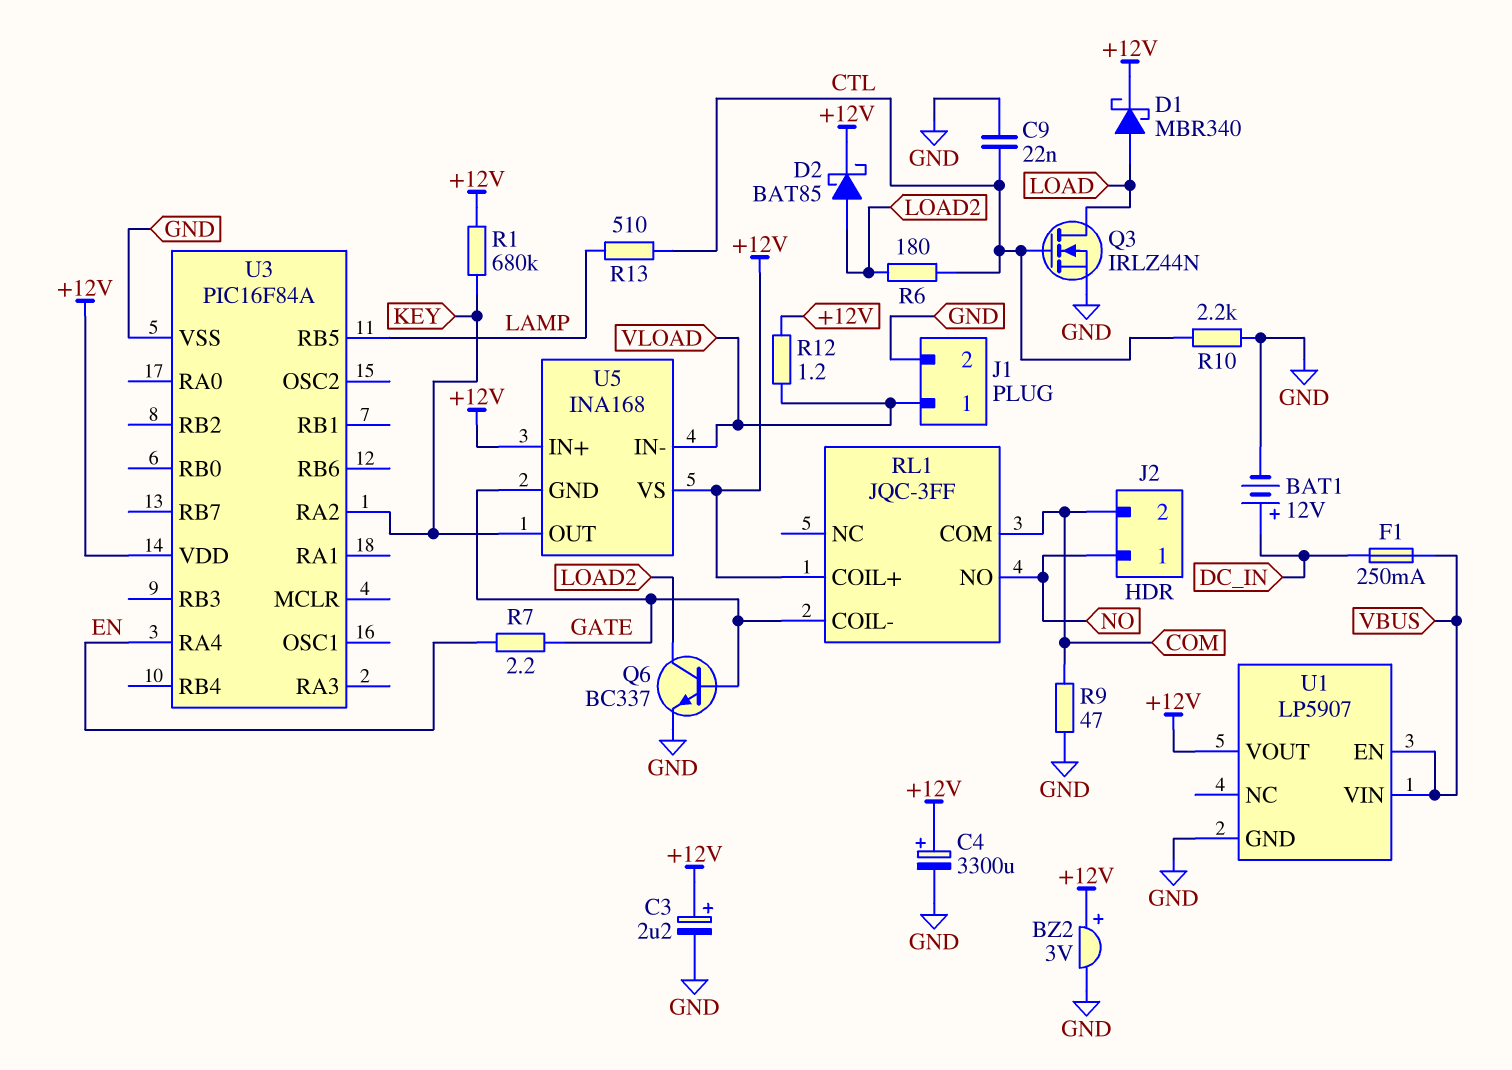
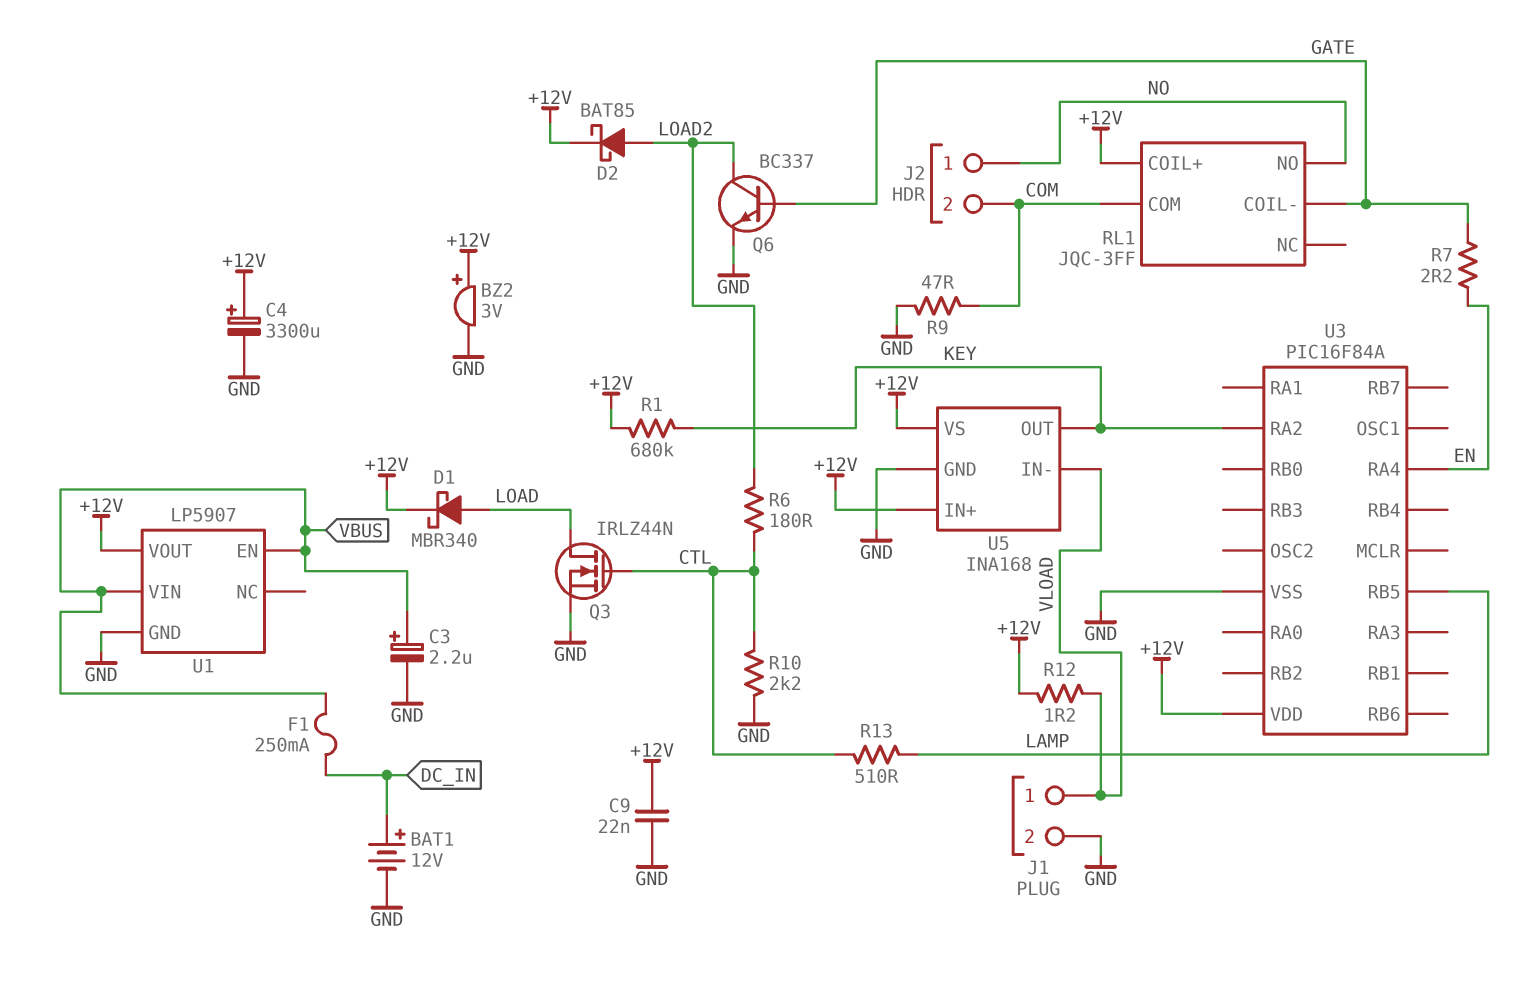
C3: 2.2uF (plus +12V, minus GND) -> 2.2uF (plus VBUS, minus GND)
C9: 22nF (CTL, GND) -> 22nF (+12V, GND)
U5 pin GND: GATE -> GND

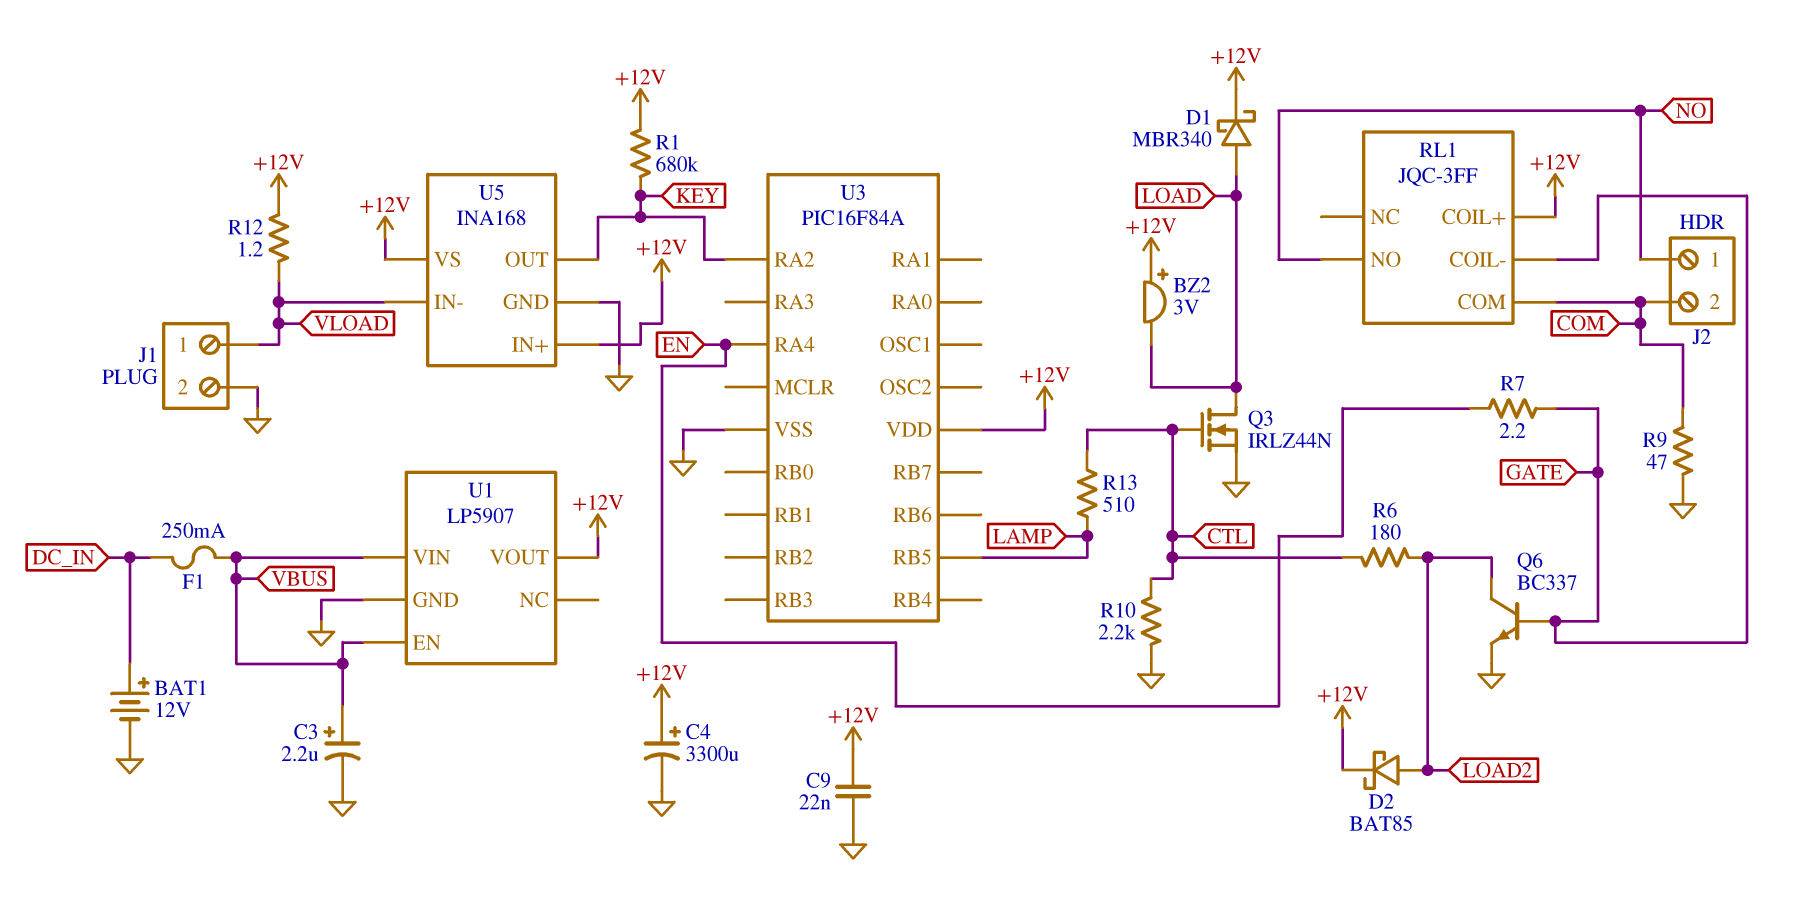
BZ2: buzzer 3V (plus +12V, minus GND) -> buzzer 3V (plus +12V, minus LOAD)

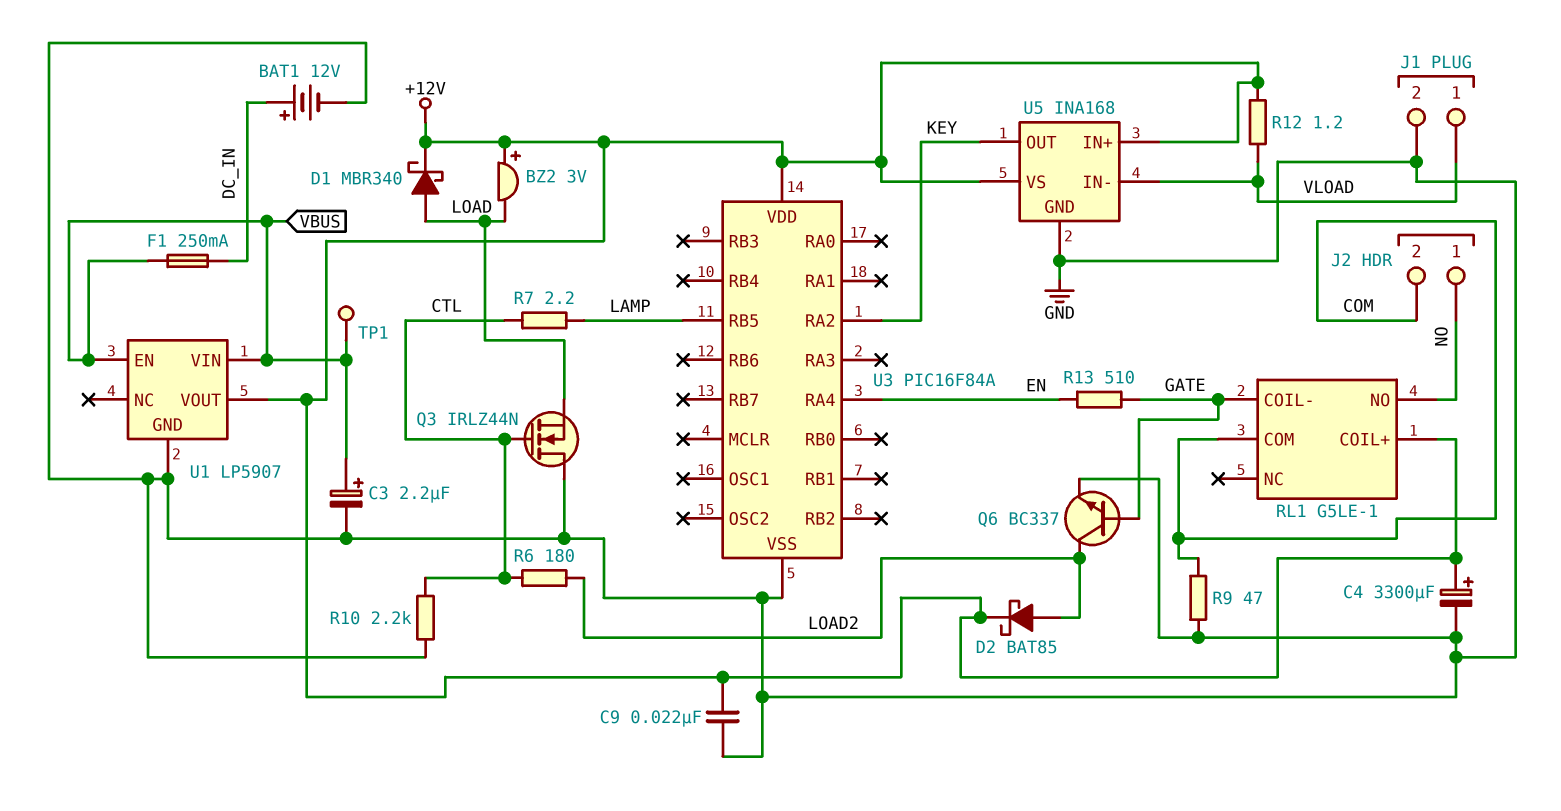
Q3: NMOS IRLZ44N (G CTL, D LOAD, S GND) -> NMOS IRLZ44N (G CTL, D GND, S LOAD)
R1: 680k (+12V, KEY) -> none
R7: 2.2 (EN, GATE) -> 2.2 (CTL, LAMP)
R13: 510 (CTL, LAMP) -> 510 (EN, GATE)
RL1: JQC-3FF -> G5LE-1
TP1: none -> test point (VBUS)

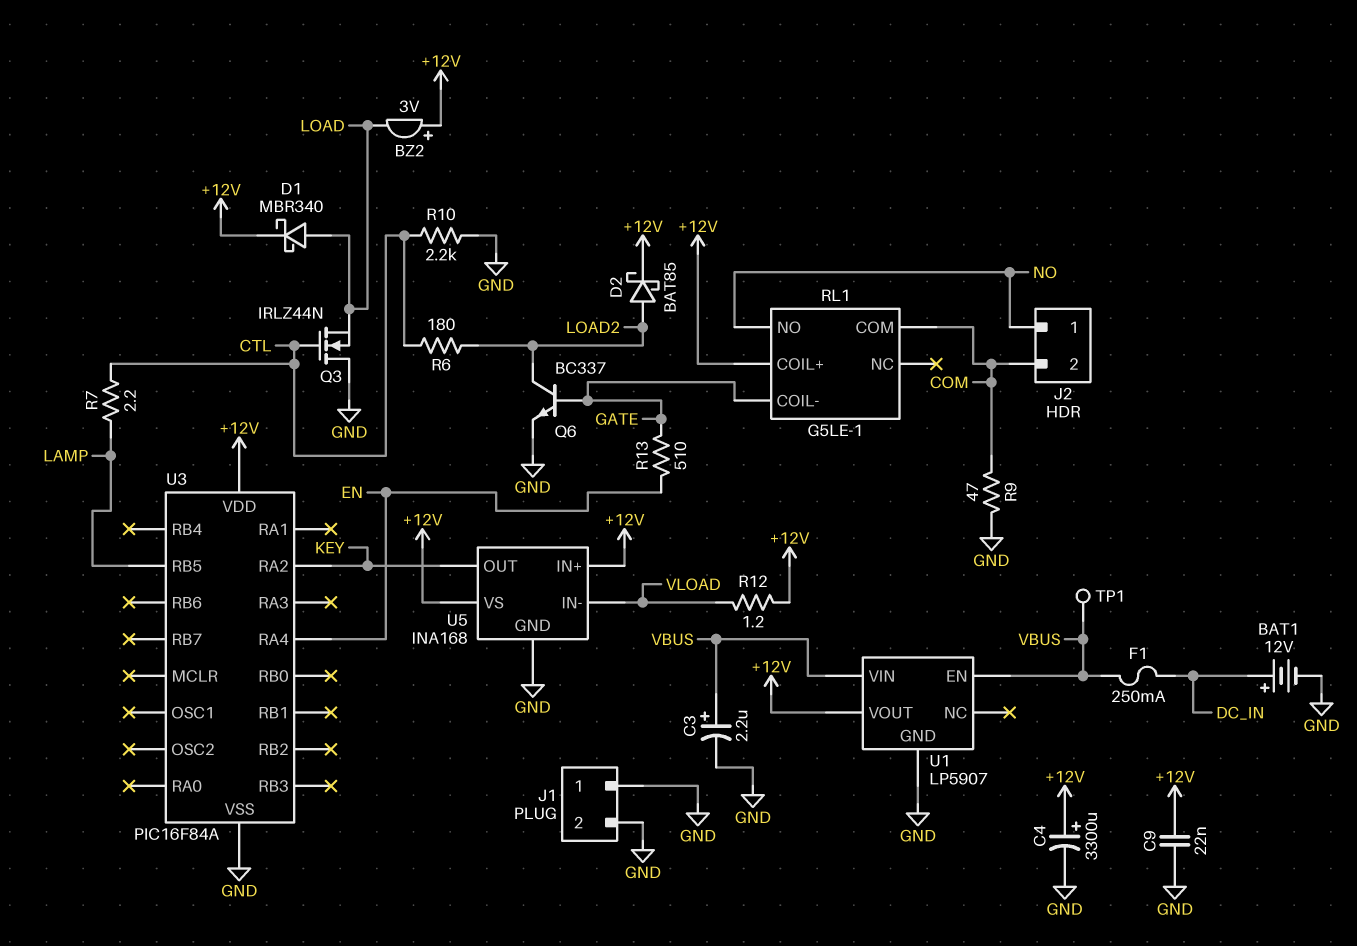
J1 pin 1: VLOAD -> GND

